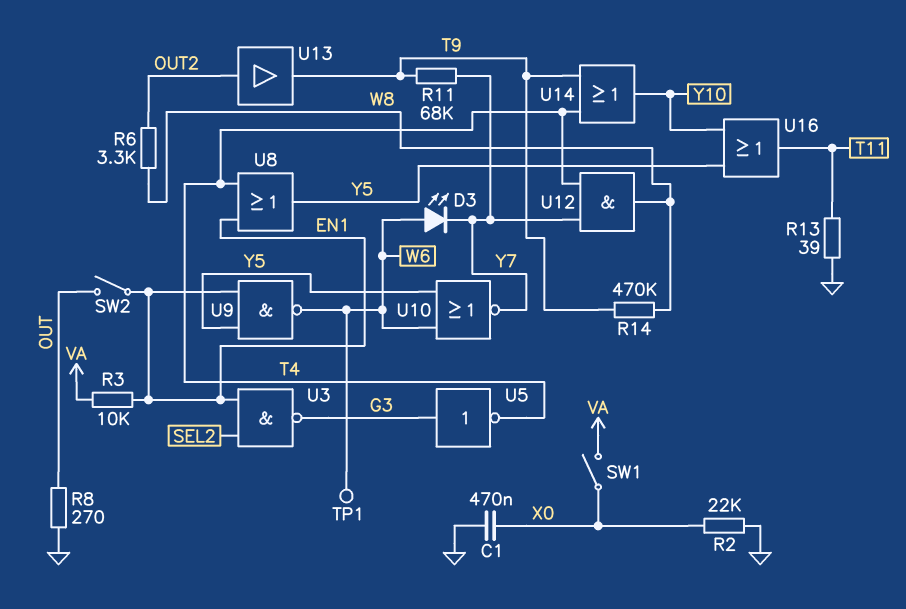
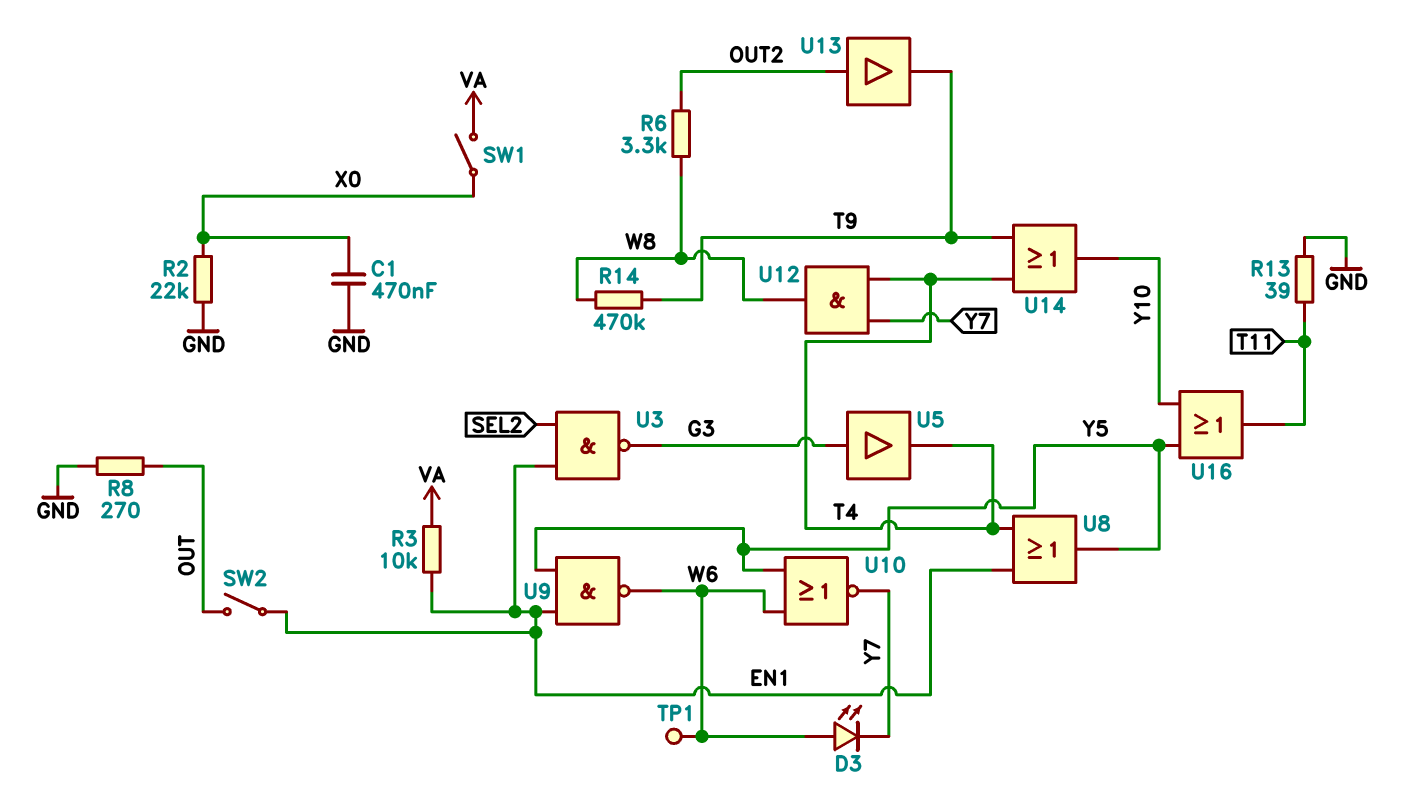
R11: 68k (T9, Y7) -> none
U5: NOT (in G3, out T4) -> buffer (in G3, out T4)

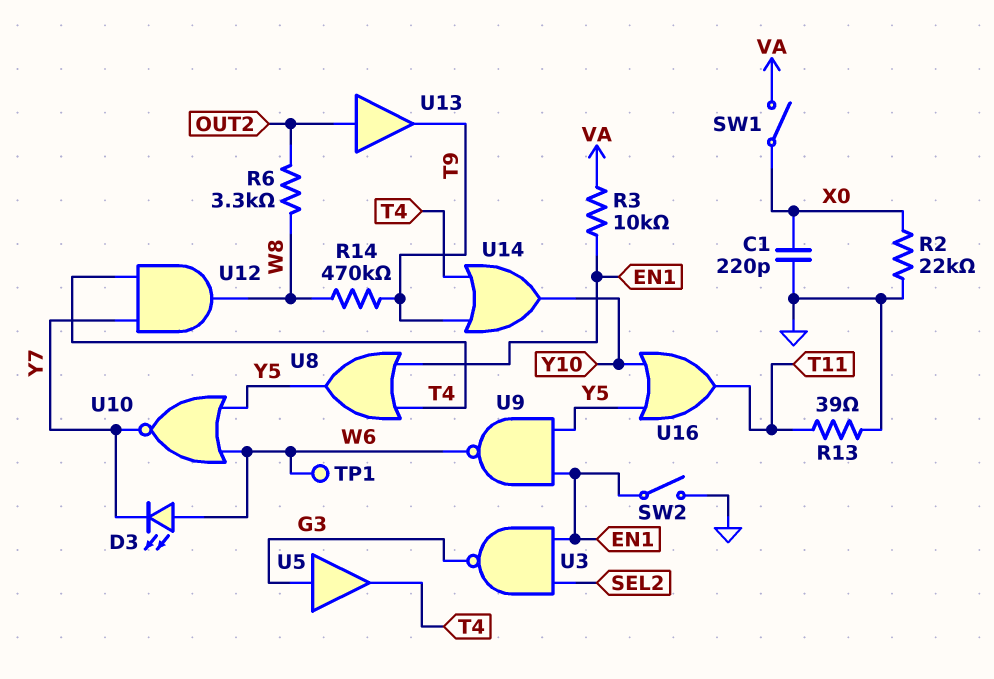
C1: 470nF (GND, X0) -> 220pF (GND, X0)
R8: 270 (GND, OUT) -> none
SW2: switch (EN1, OUT) -> switch (EN1, GND)

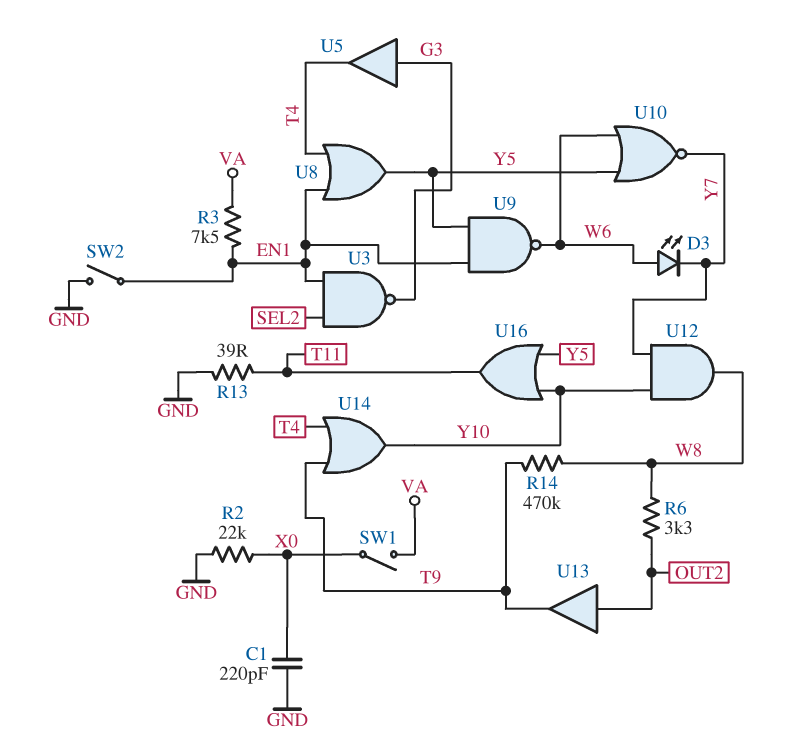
R3: 10k (EN1, VA) -> 7.5k (EN1, VA)
TP1: test point (W6) -> none
U12: AND (in T4, in Y7, out W8) -> AND (in Y7, in Y10, out W8)

